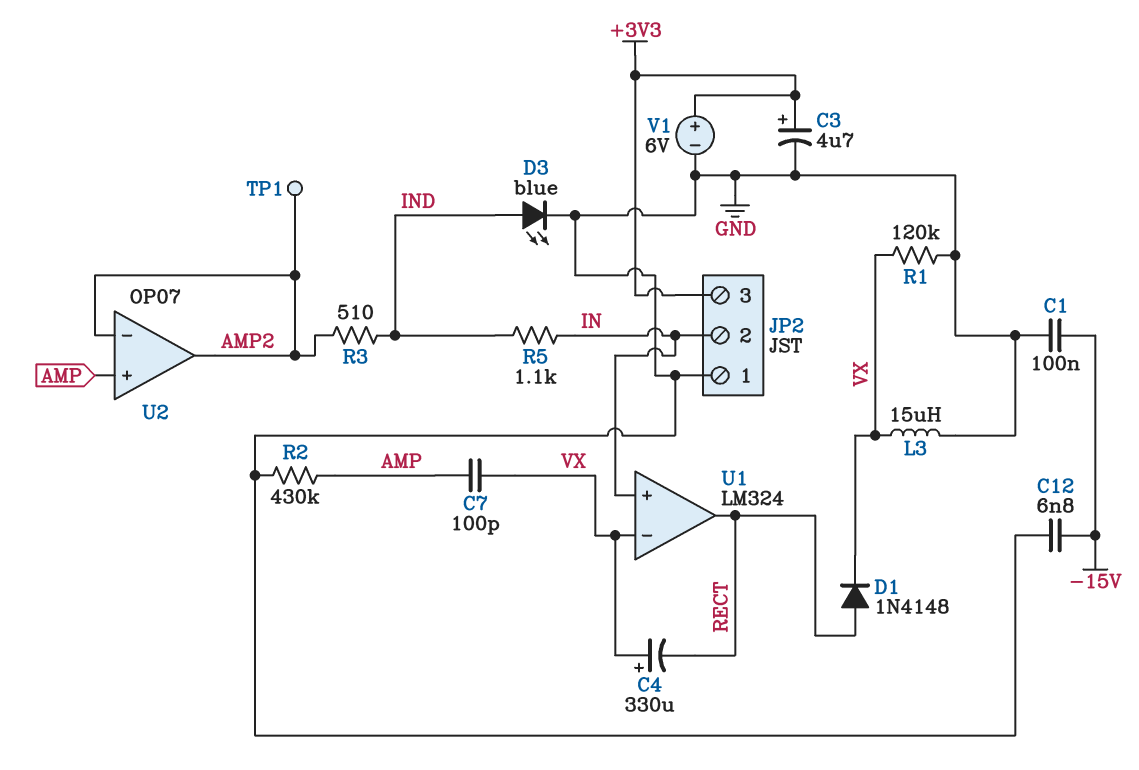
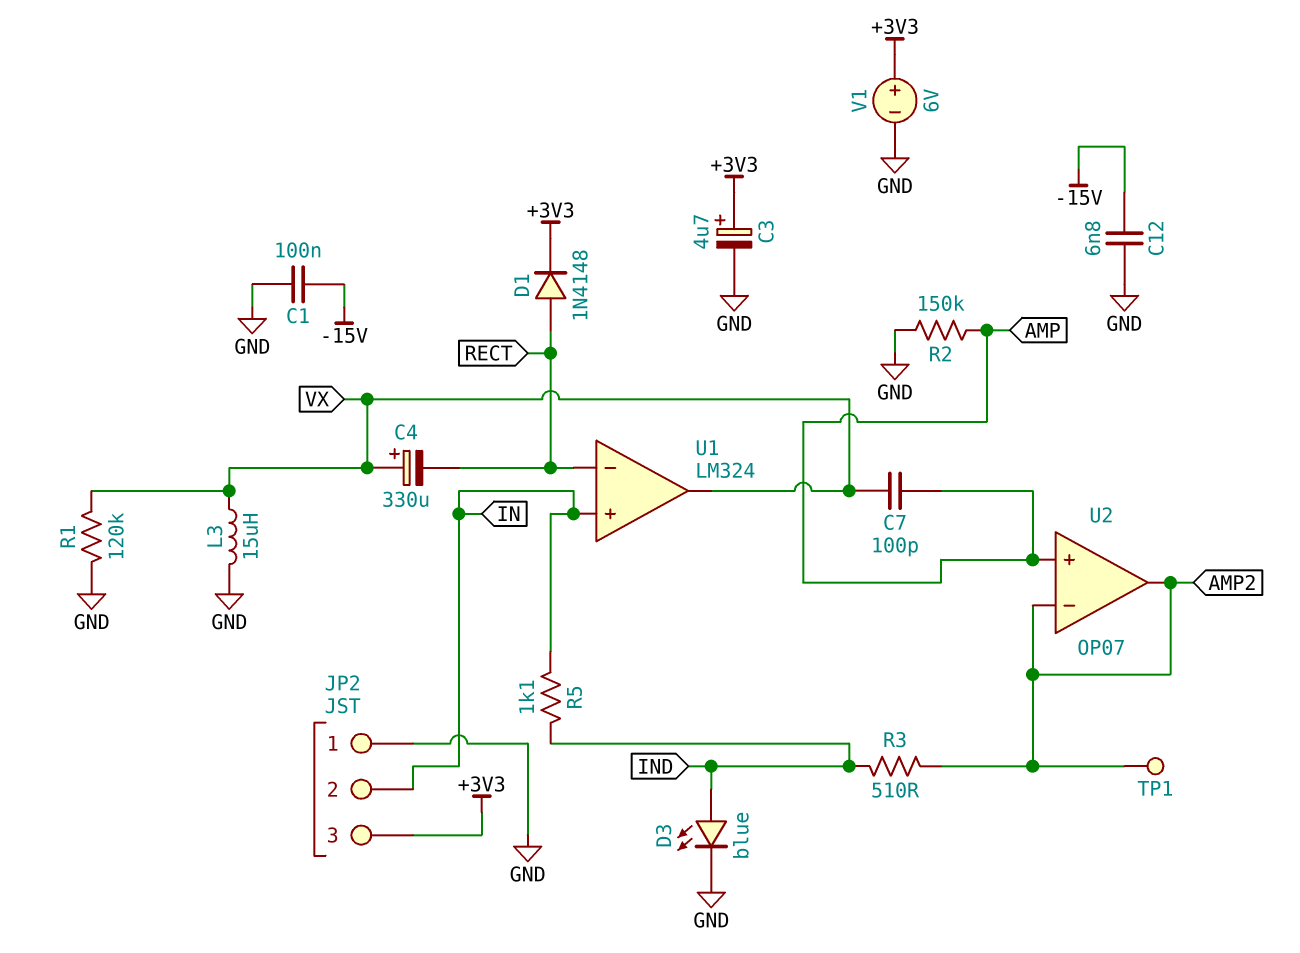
D1: diode 1N4148 (A RECT, K VX) -> diode 1N4148 (A RECT, K +3V3)
R2: 430k (AMP, GND) -> 150k (AMP, GND)
U1 pin in-: VX -> RECT
U1 pin out: RECT -> VX

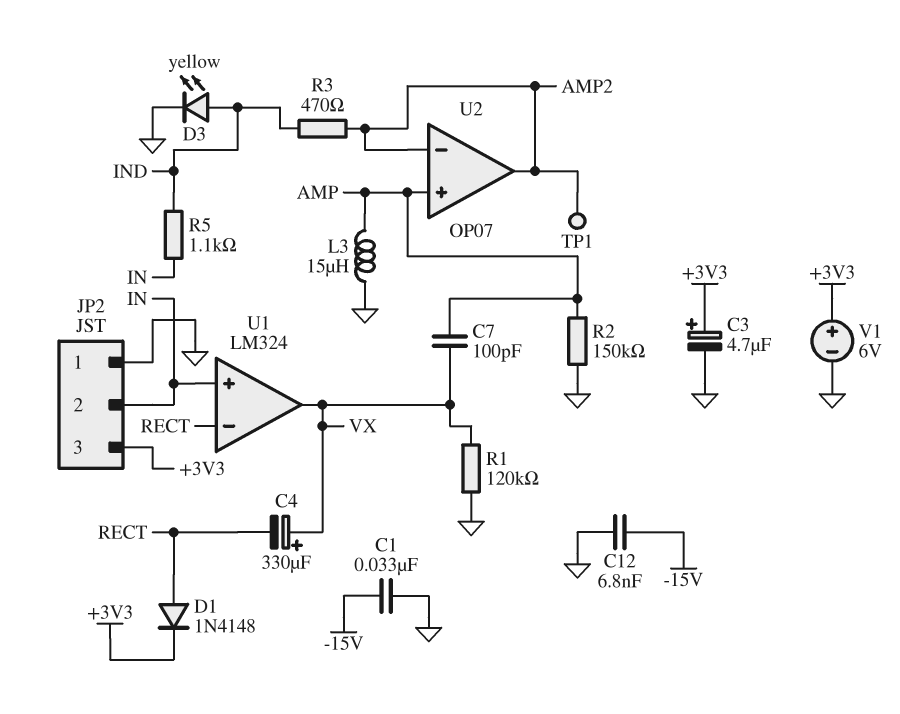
C1: 100nF (-15V, GND) -> 33nF (-15V, GND)
D3: LED blue (A IND, K GND) -> LED yellow (A IND, K GND)
L3: 15uH (GND, VX) -> 15uH (AMP, GND)
R3: 510 (AMP2, IND) -> 470 (AMP2, IND)

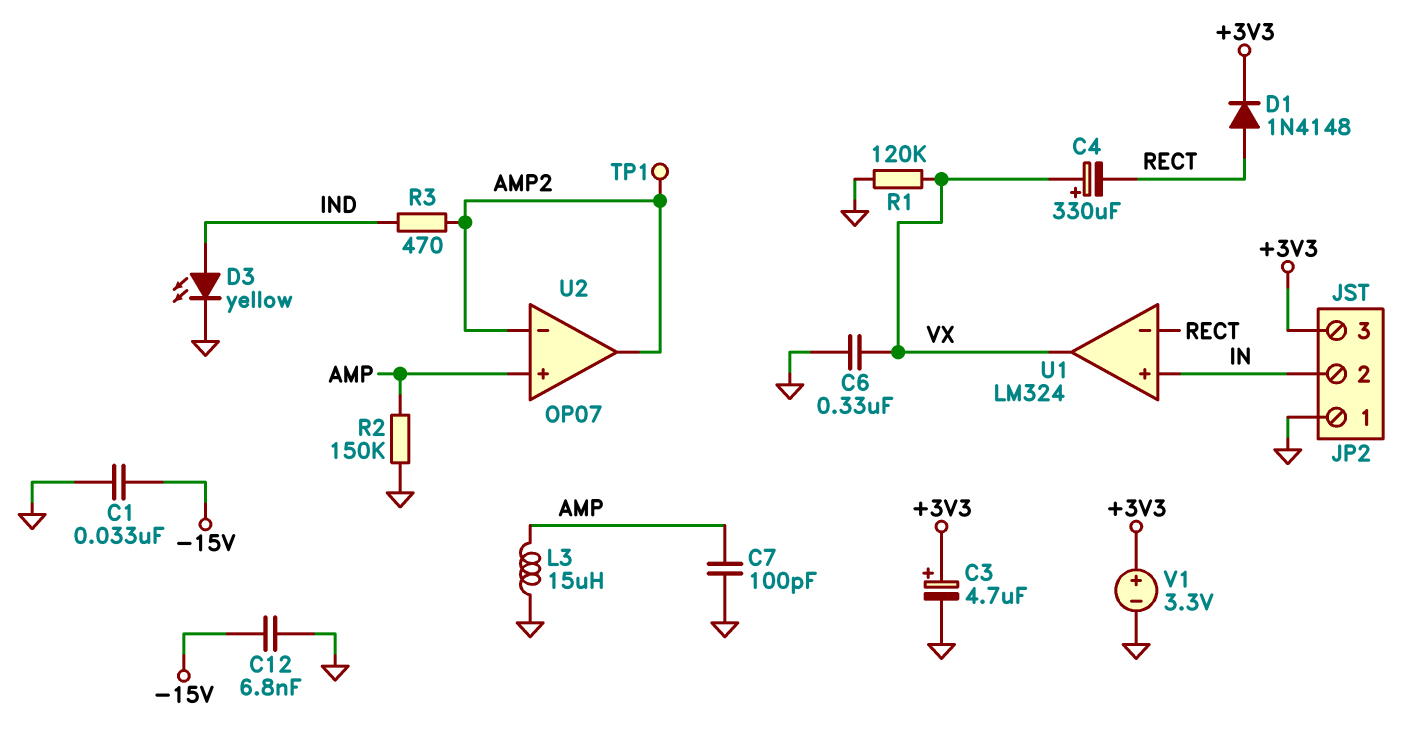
C6: none -> 330nF (GND, VX)
C7: 100pF (AMP, VX) -> 100pF (AMP, GND)
R5: 1.1k (IN, IND) -> none
V1: 6V (plus +3V3, minus GND) -> 3.3V (plus +3V3, minus GND)

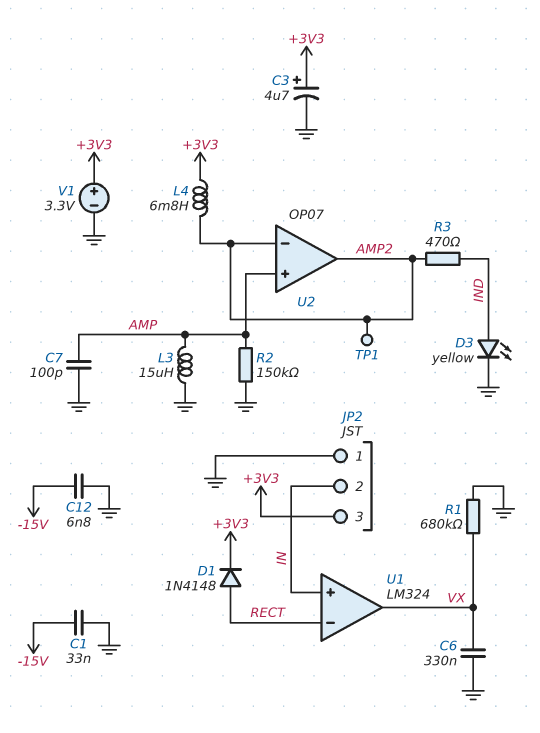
C4: 330uF (plus VX, minus RECT) -> none
L4: none -> 6.8mH (+3V3, AMP2)
R1: 120k (GND, VX) -> 680k (GND, VX)

